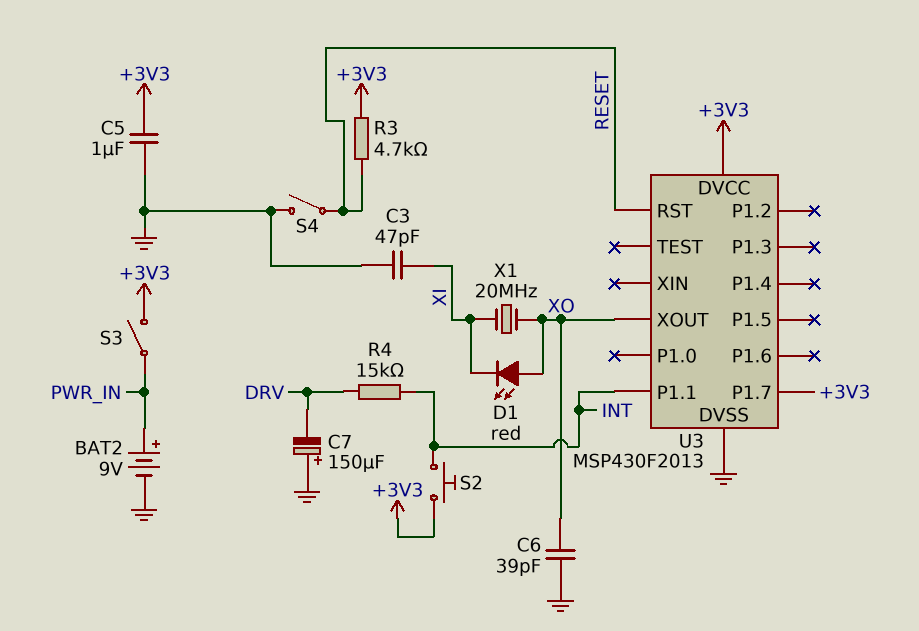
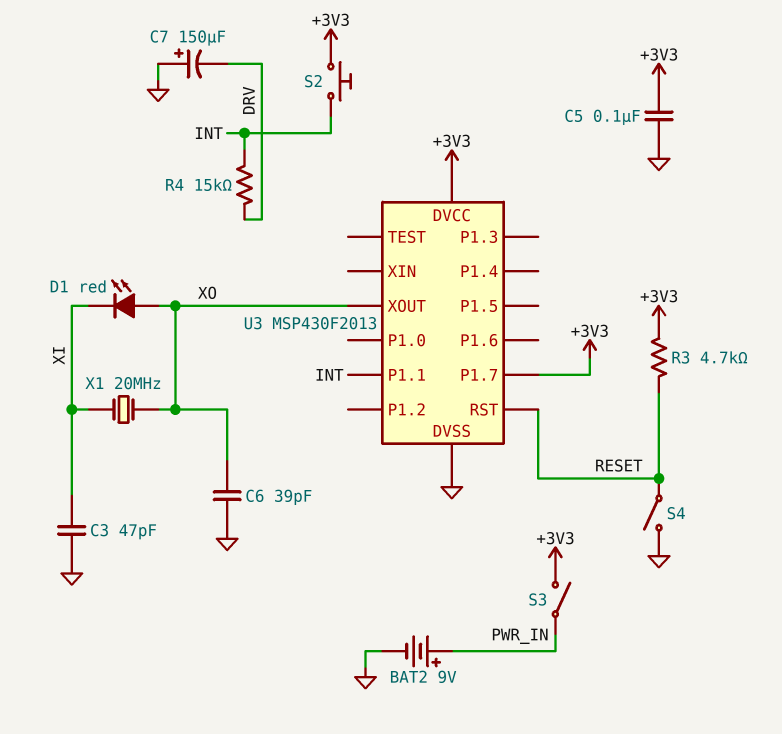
C5: 1uF (+3V3, GND) -> 100nF (+3V3, GND)

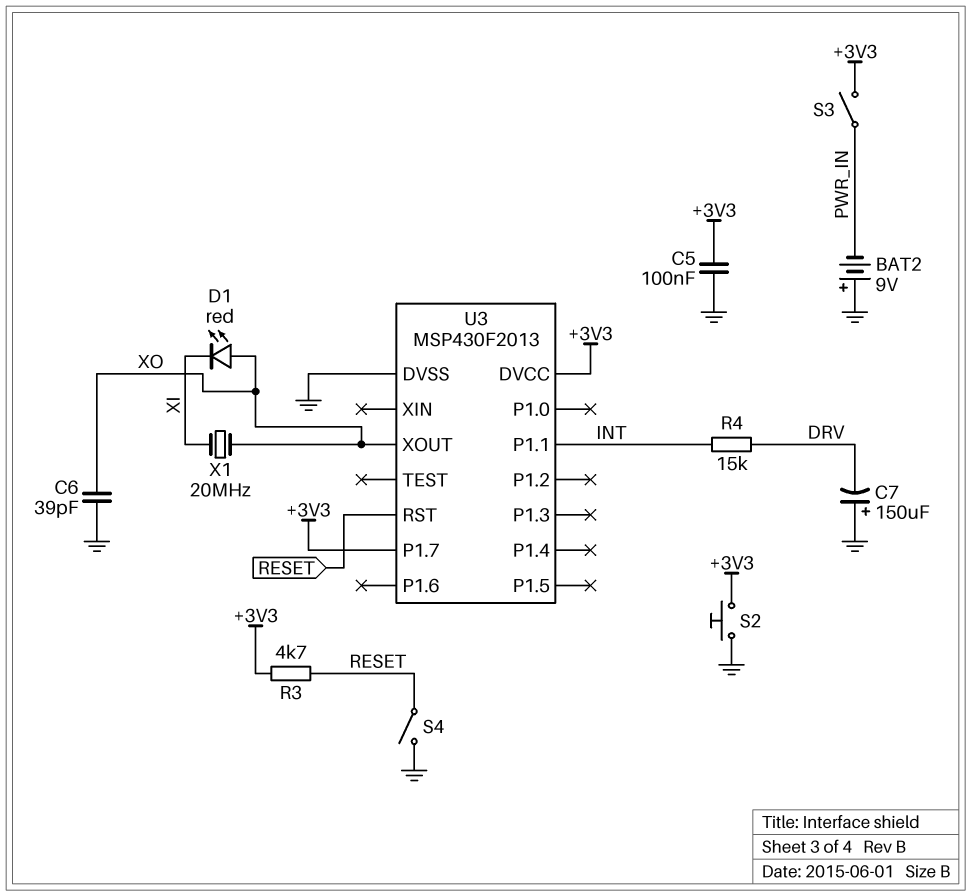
BAT2: 9V (plus PWR_IN, minus GND) -> 9V (plus GND, minus PWR_IN)
C3: 47pF (GND, XI) -> none
S2: button (+3V3, INT) -> button (+3V3, GND)

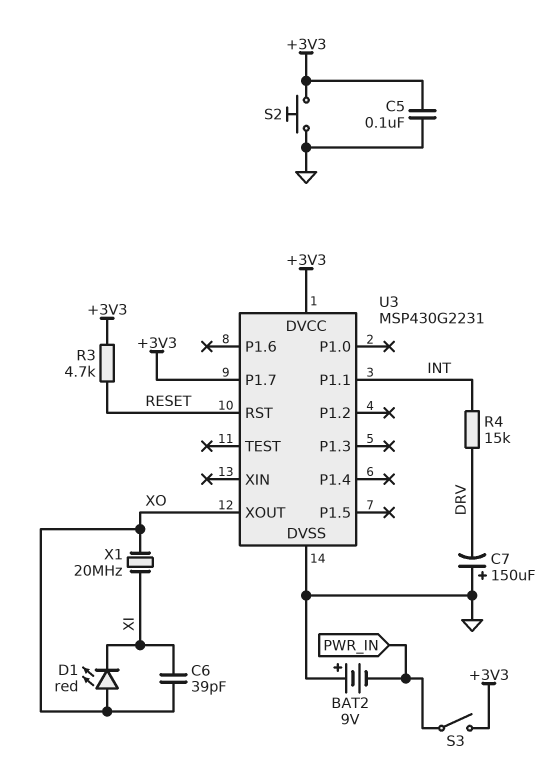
C6: 39pF (GND, XO) -> 39pF (XI, XO)
S4: switch (GND, RESET) -> none
U3: MSP430F2013 -> MSP430G2231

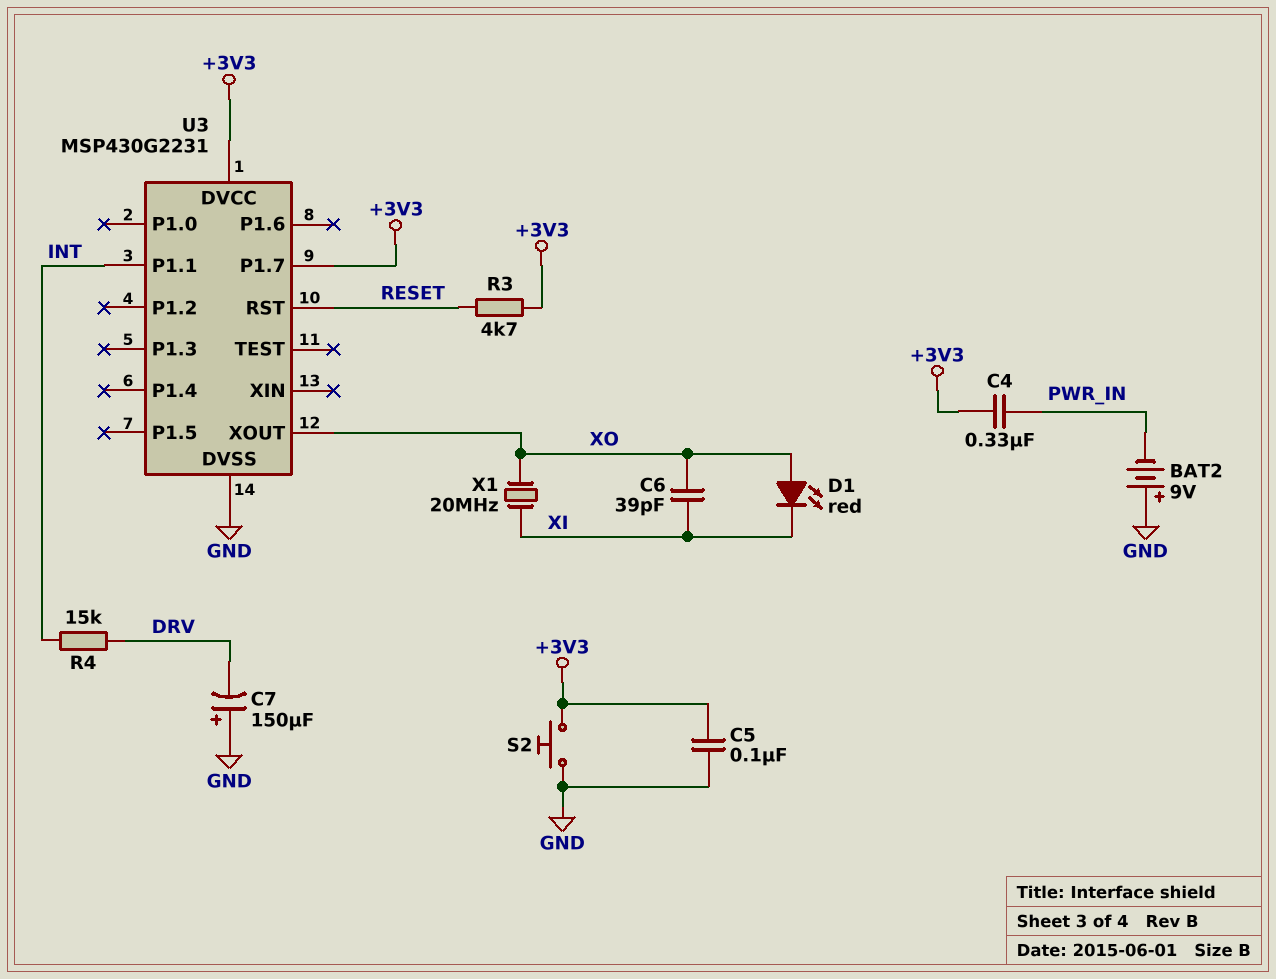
C4: none -> 330nF (+3V3, PWR_IN)
S3: switch (+3V3, PWR_IN) -> none

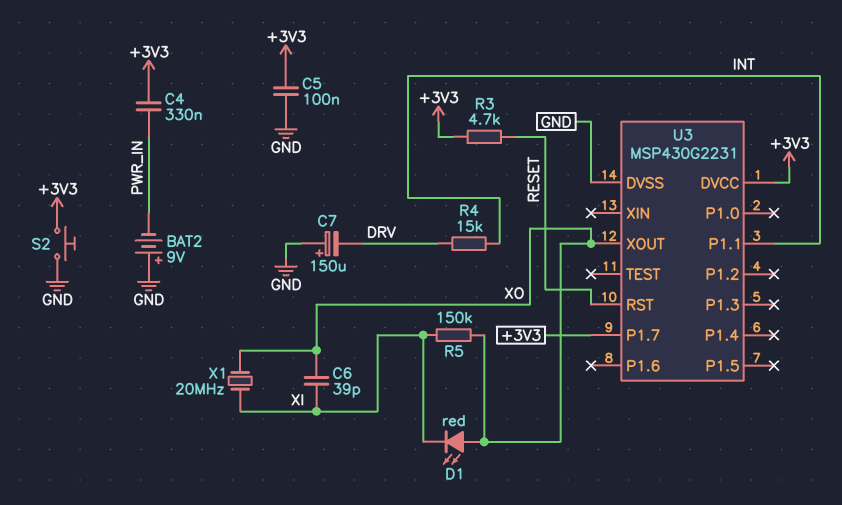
R5: none -> 150k (XI, XO)

